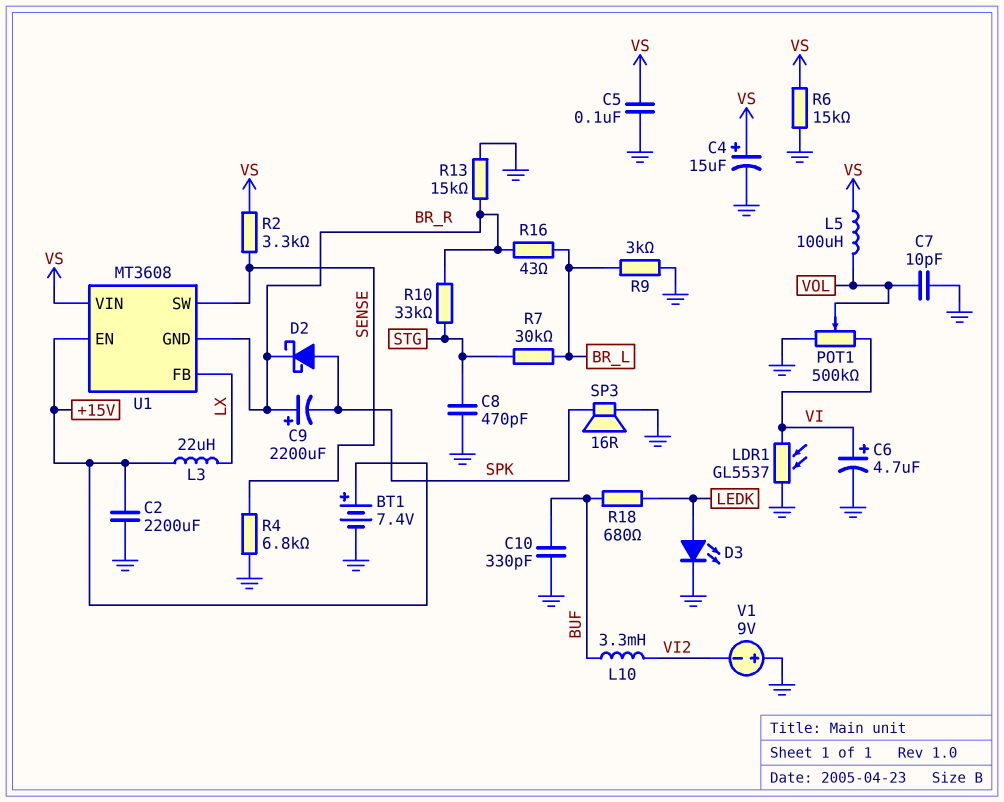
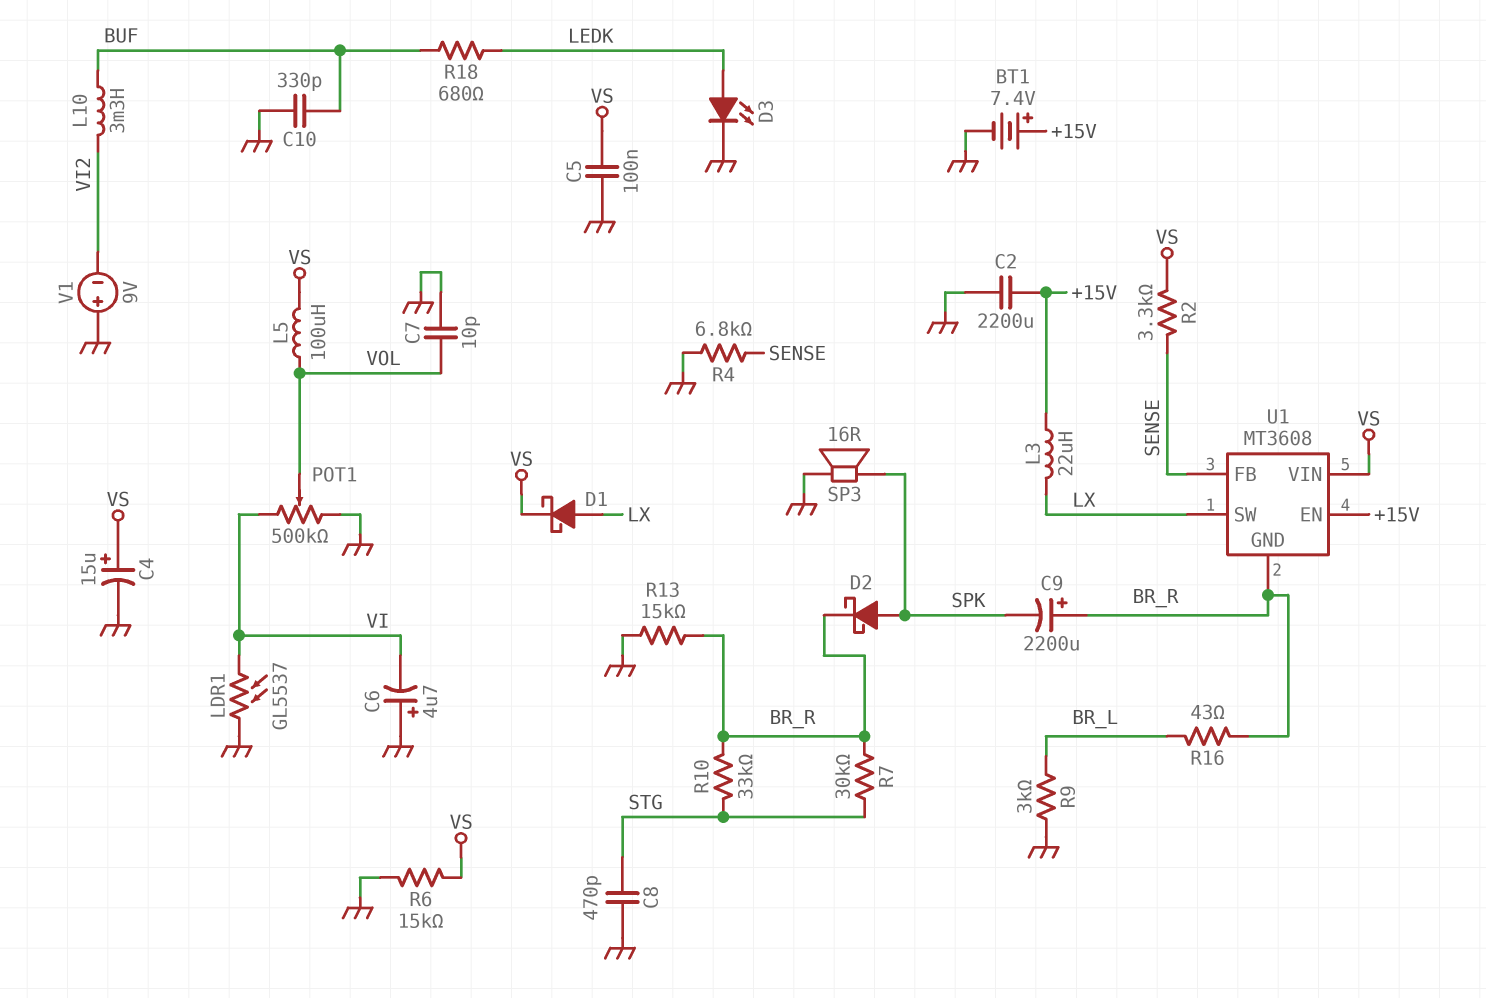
C6: 4.7uF (plus VI, minus GND) -> 4.7uF (plus GND, minus VI)
D1: none -> schottky (A LX, K VS)
R7: 30k (BR_L, STG) -> 30k (BR_R, STG)
U1 pin FB: LX -> SENSE
U1 pin SW: SENSE -> LX

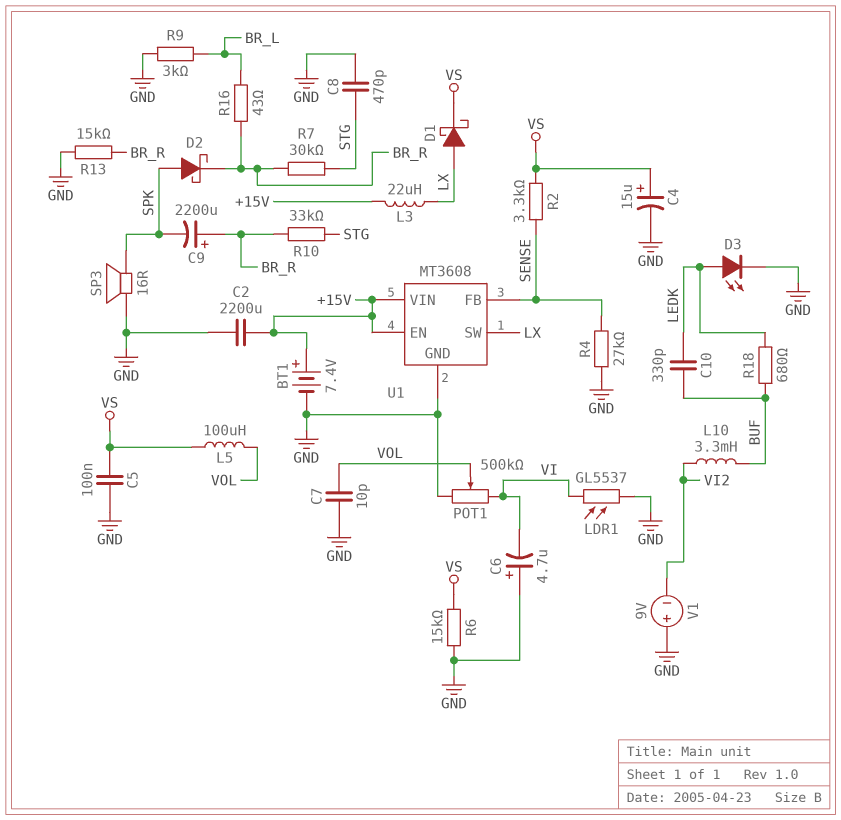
C10: 330pF (BUF, GND) -> 330pF (BUF, LEDK)
R4: 6.8k (GND, SENSE) -> 27k (GND, SENSE)
U1 pin GND: BR_R -> GND
U1 pin VIN: VS -> +15V

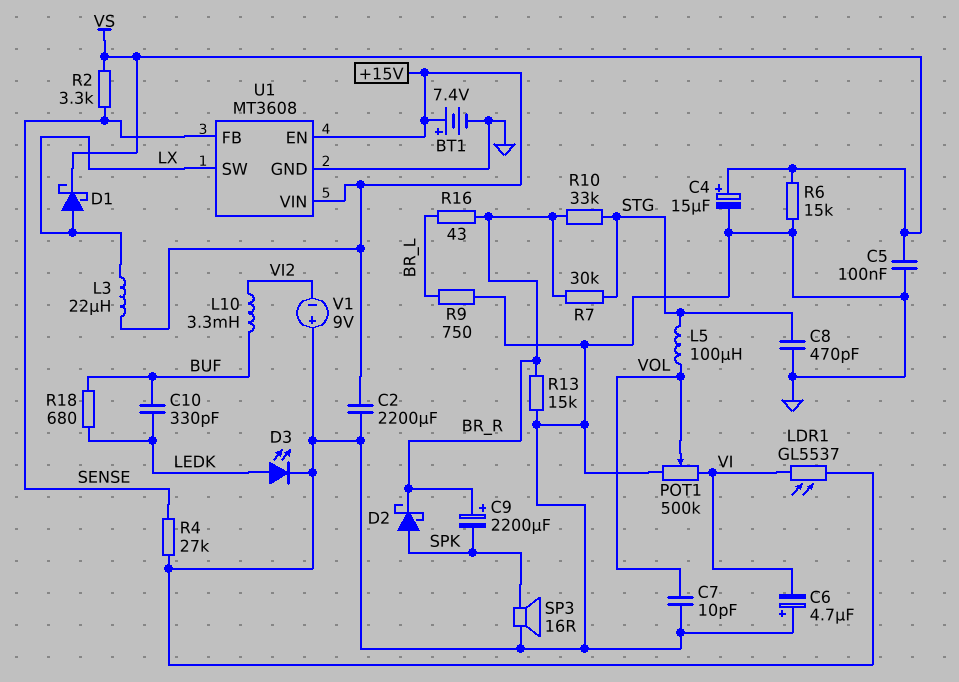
L5: 100uH (VOL, VS) -> 100uH (STG, VOL)
R9: 3k (BR_L, GND) -> 750 (BR_L, GND)

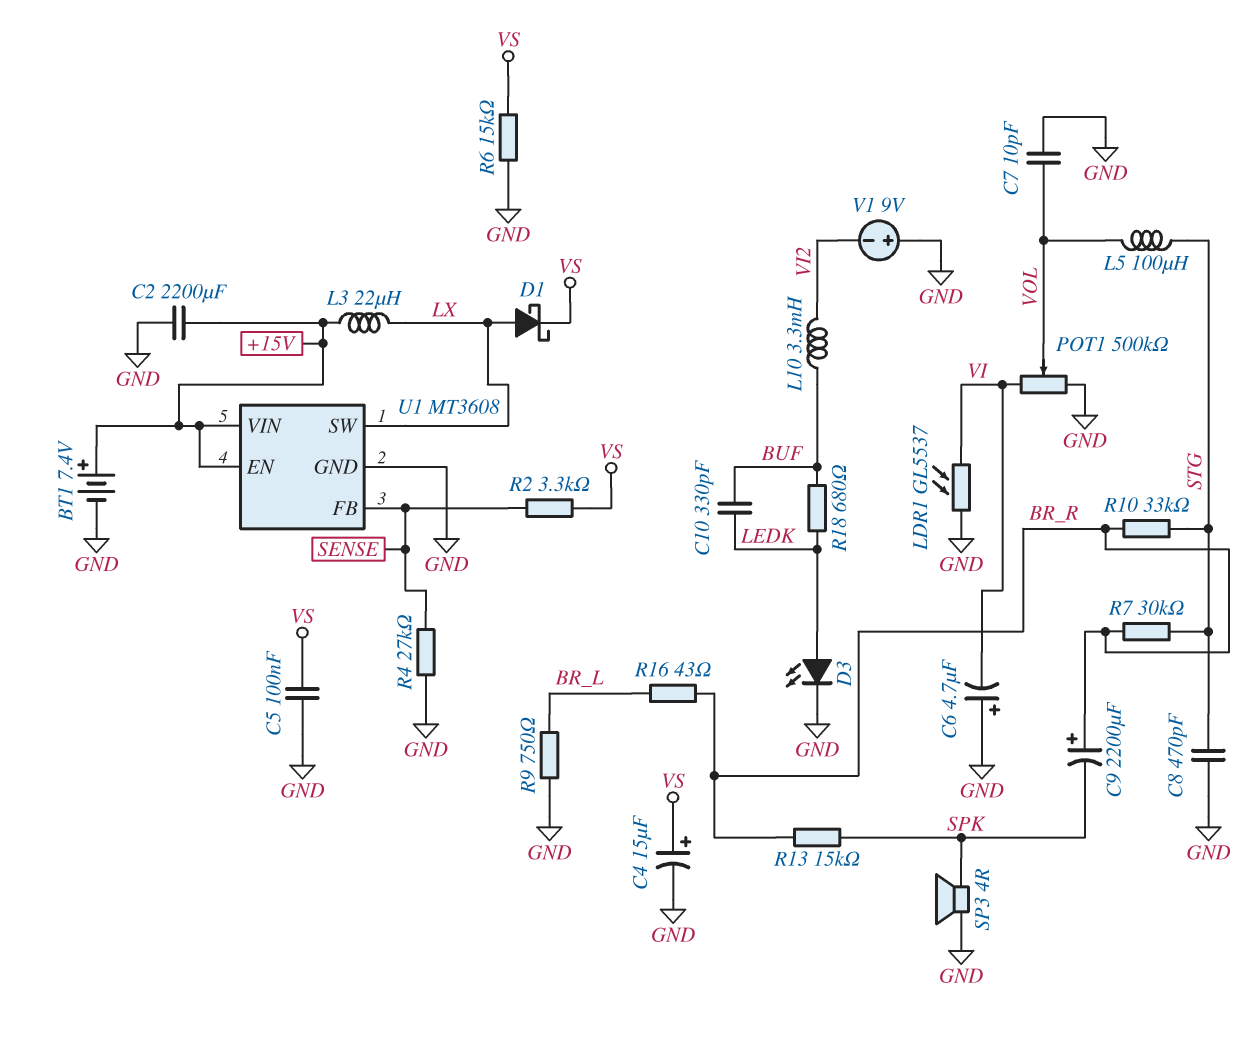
D2: schottky (A SPK, K BR_R) -> none
R13: 15k (BR_R, GND) -> 15k (BR_R, SPK)
SP3: speaker 16R (GND, SPK) -> speaker 4R (GND, SPK)

